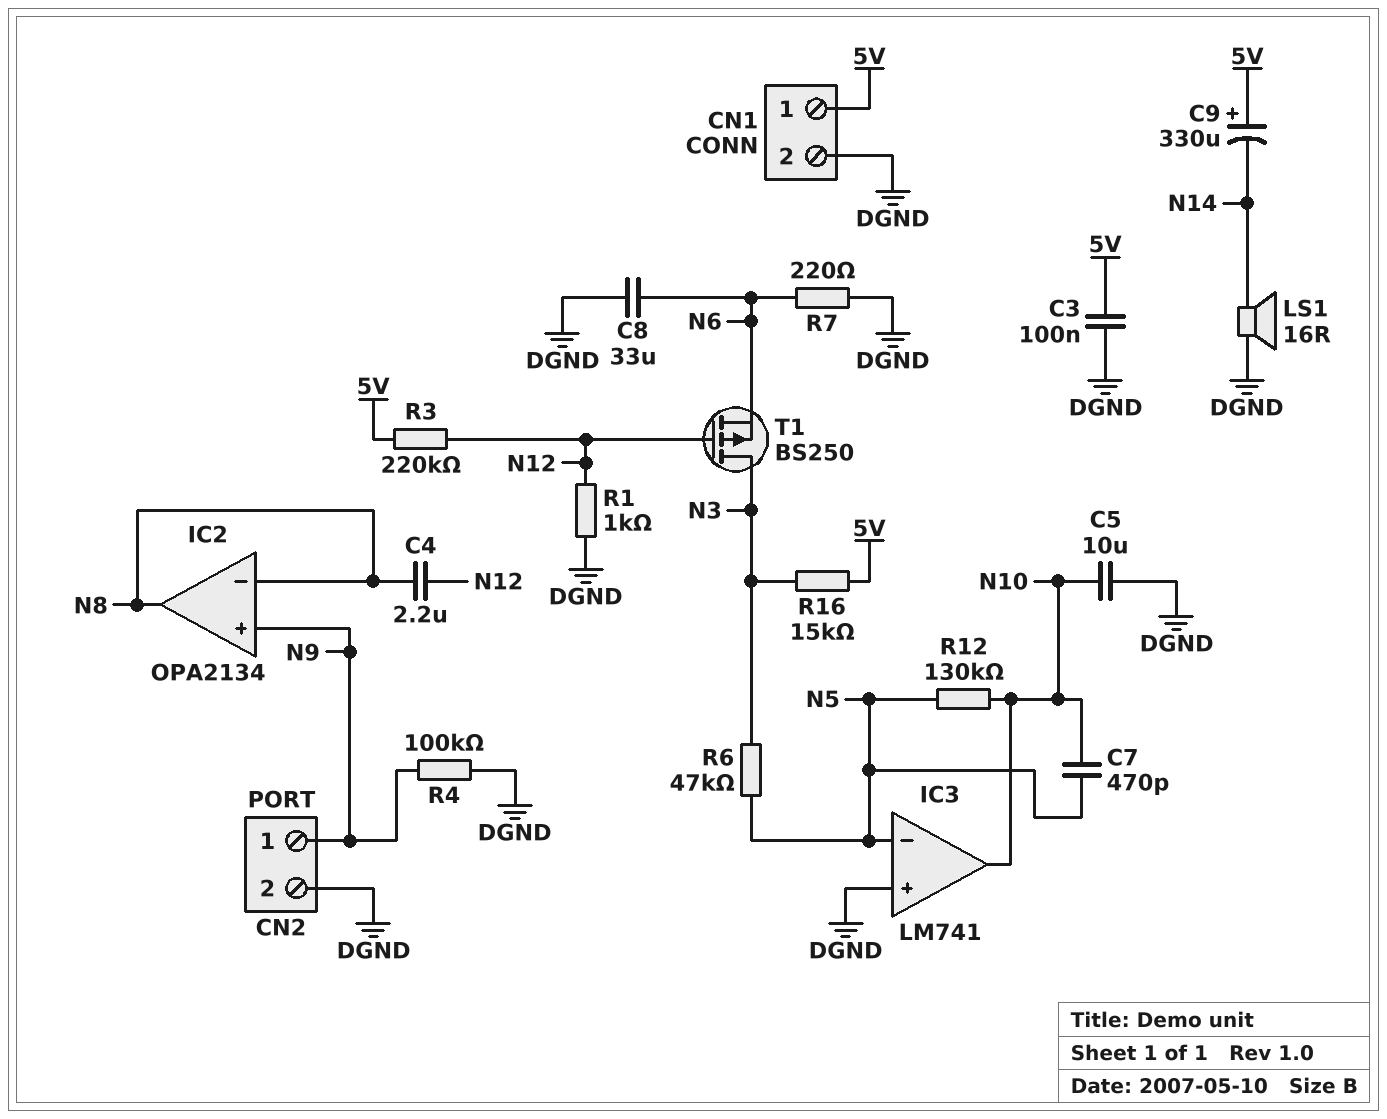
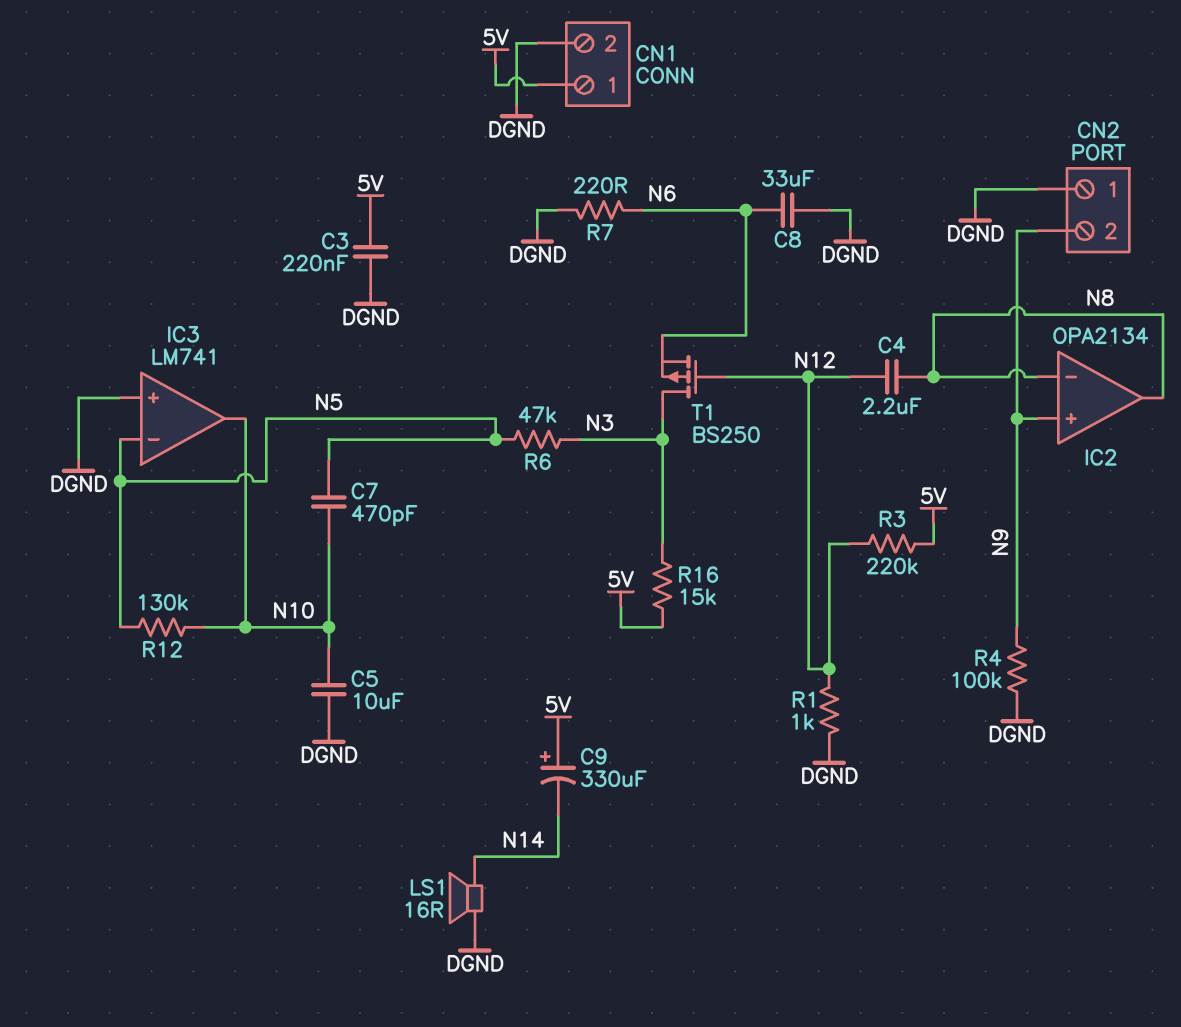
C3: 100nF (5V, DGND) -> 220nF (5V, DGND)
CN2 pin 1: N9 -> DGND
CN2 pin 2: DGND -> N9

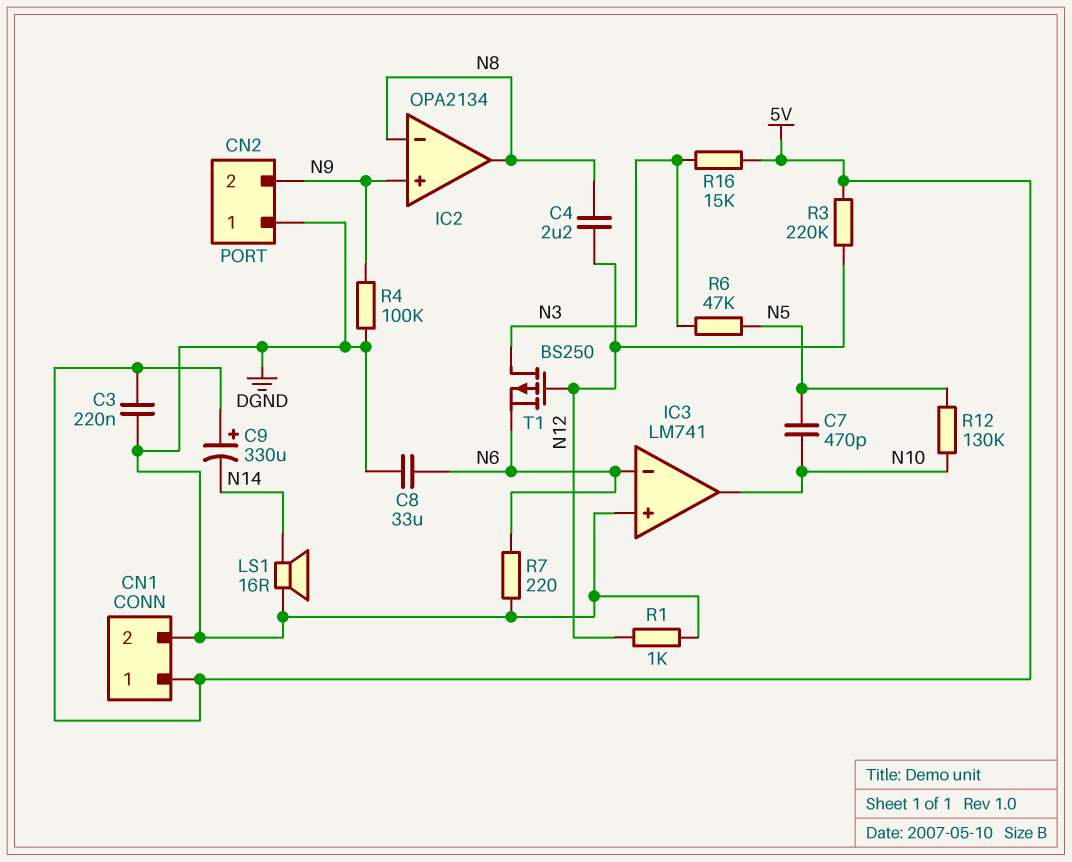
C5: 10uF (DGND, N10) -> none
IC3 pin in-: N5 -> N6

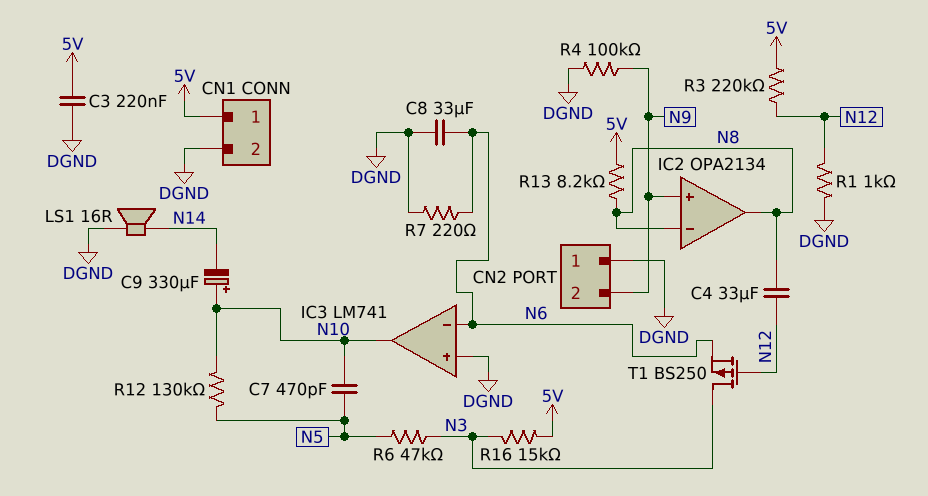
C4: 2.2uF (N8, N12) -> 33uF (N8, N12)
C9: 330uF (plus 5V, minus N14) -> 330uF (plus N10, minus N14)
R13: none -> 8.2k (5V, N8)

